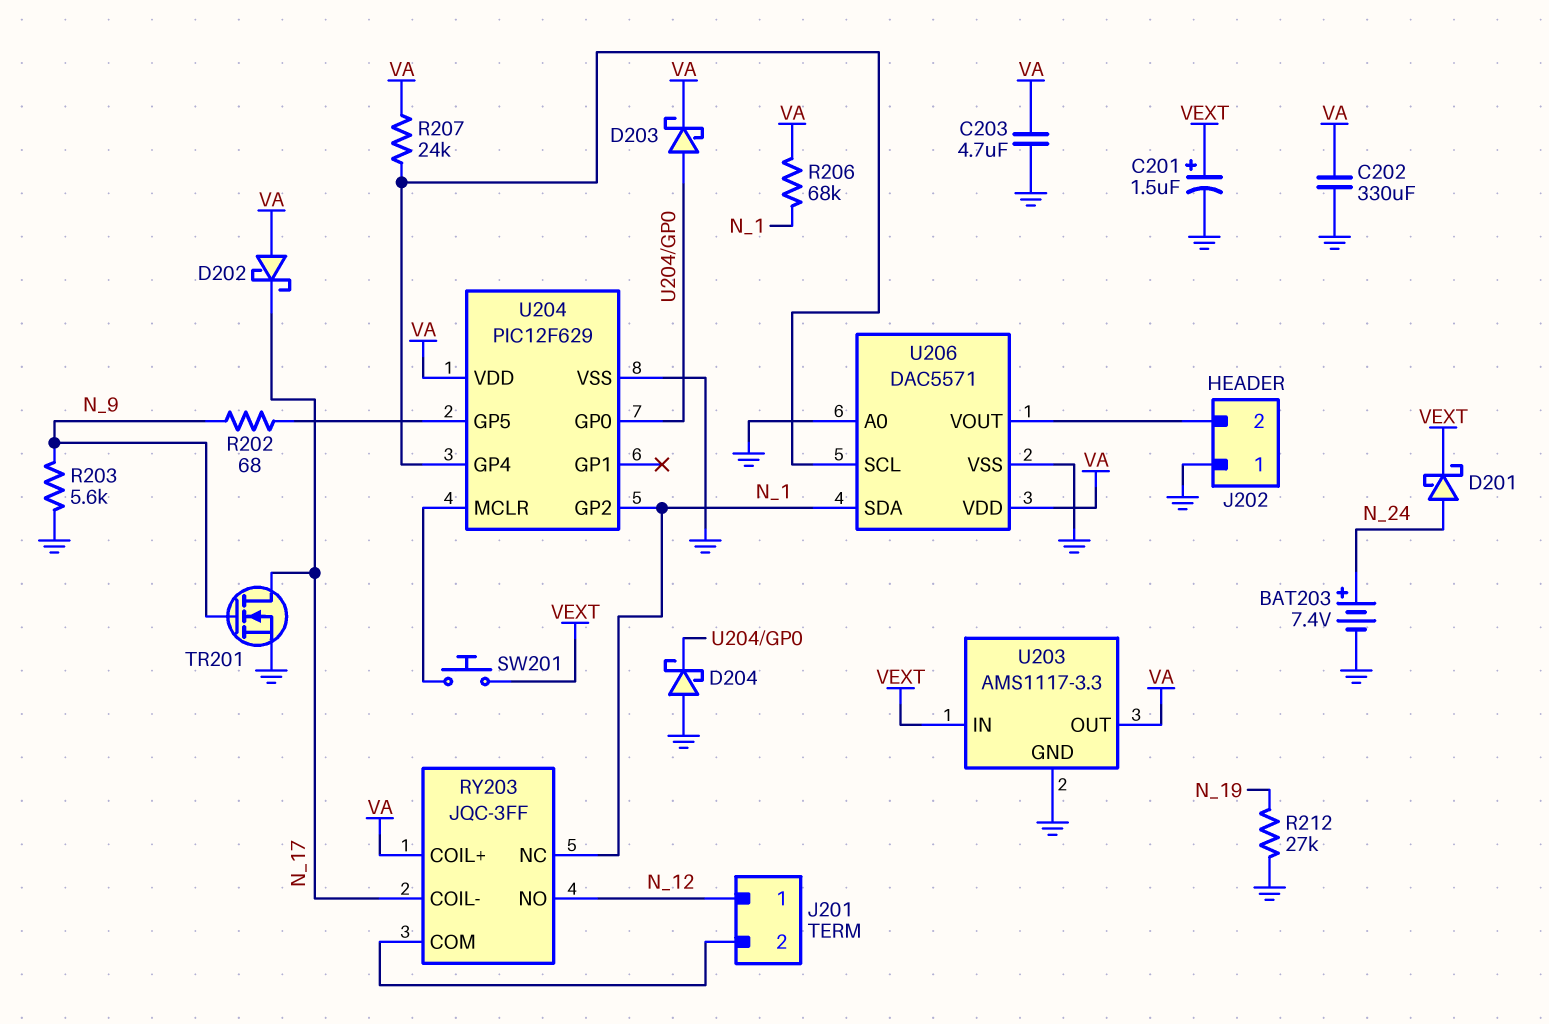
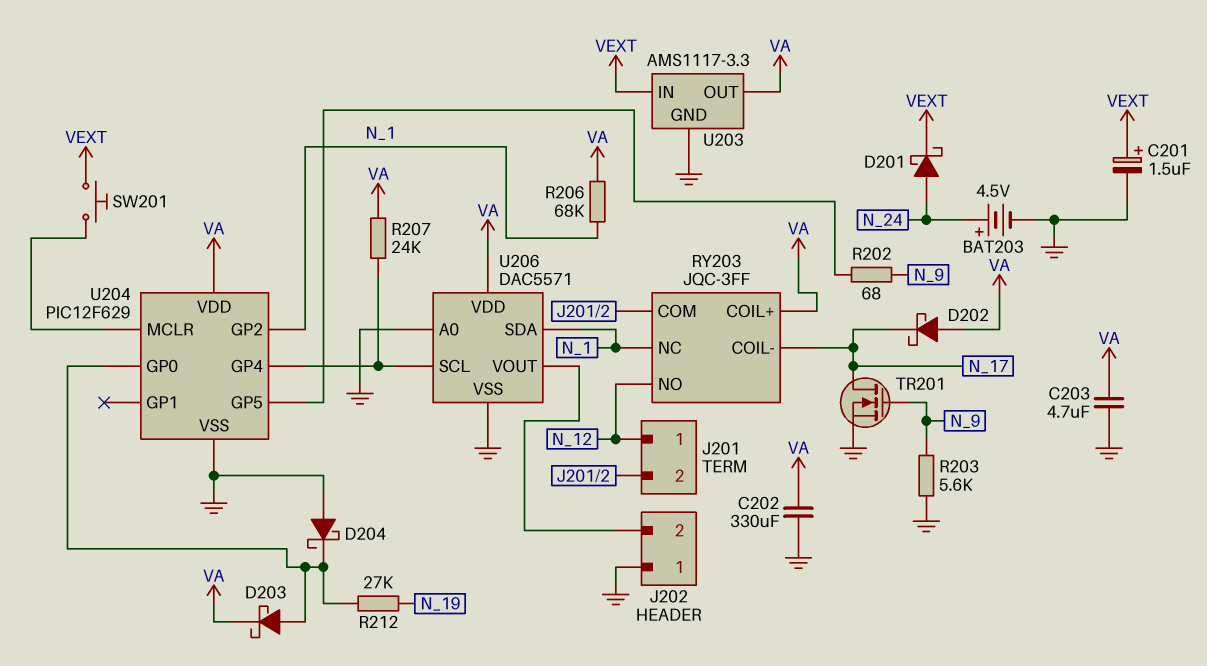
BAT203: 7.4V (plus N_24, minus GND) -> 4.5V (plus N_24, minus GND)
R212: 27k (GND, N_19) -> 27k (N_19, U204/GP0)

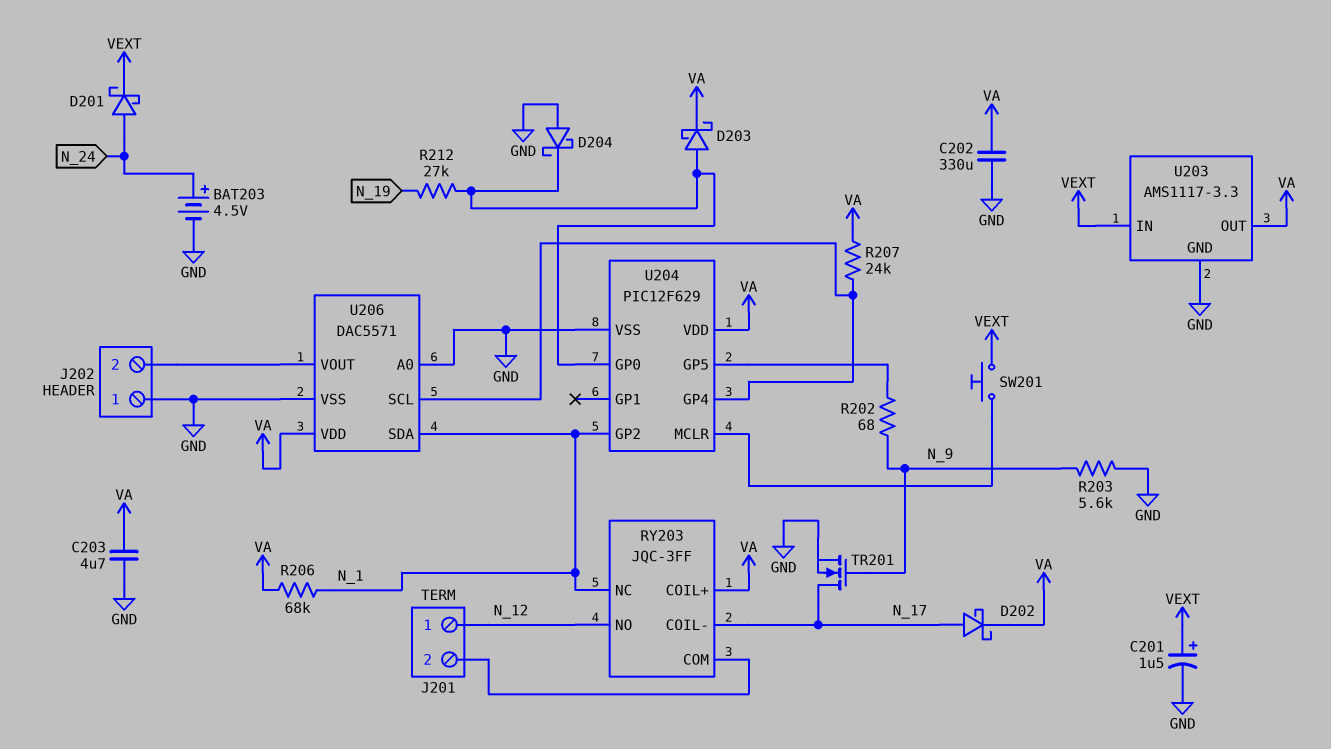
D202: schottky (A VA, K N_17) -> schottky (A N_17, K VA)

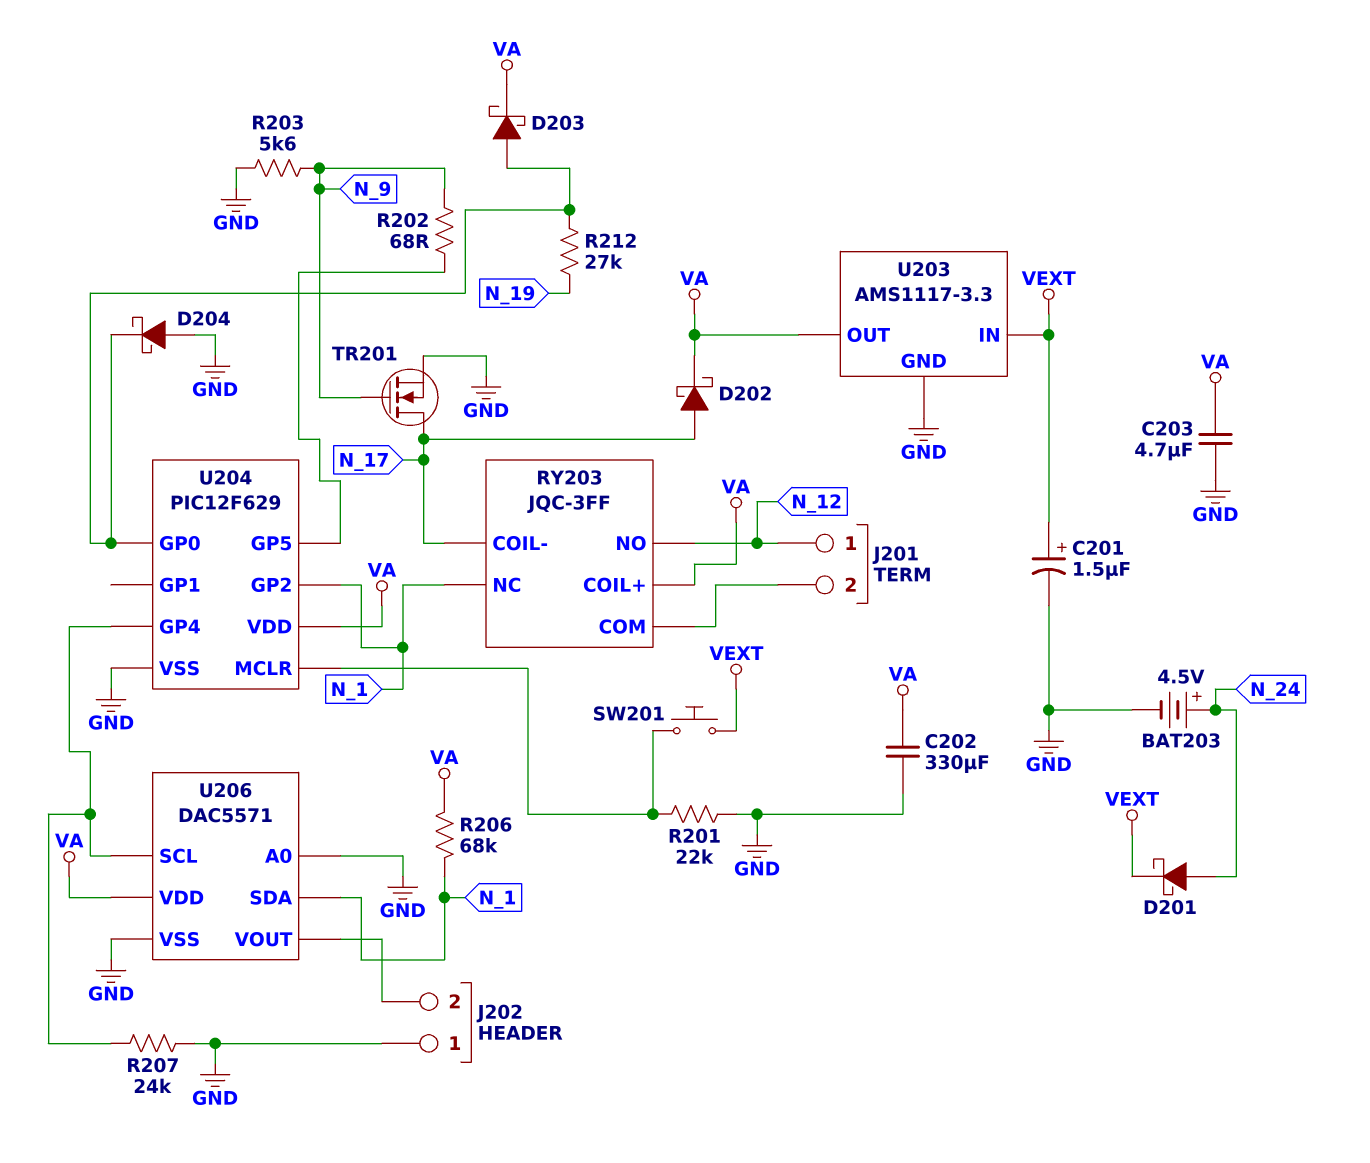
R201: none -> 22k (GND, U204/MCLR)
R207: 24k (U204/GP4, VA) -> 24k (GND, U204/GP4)

